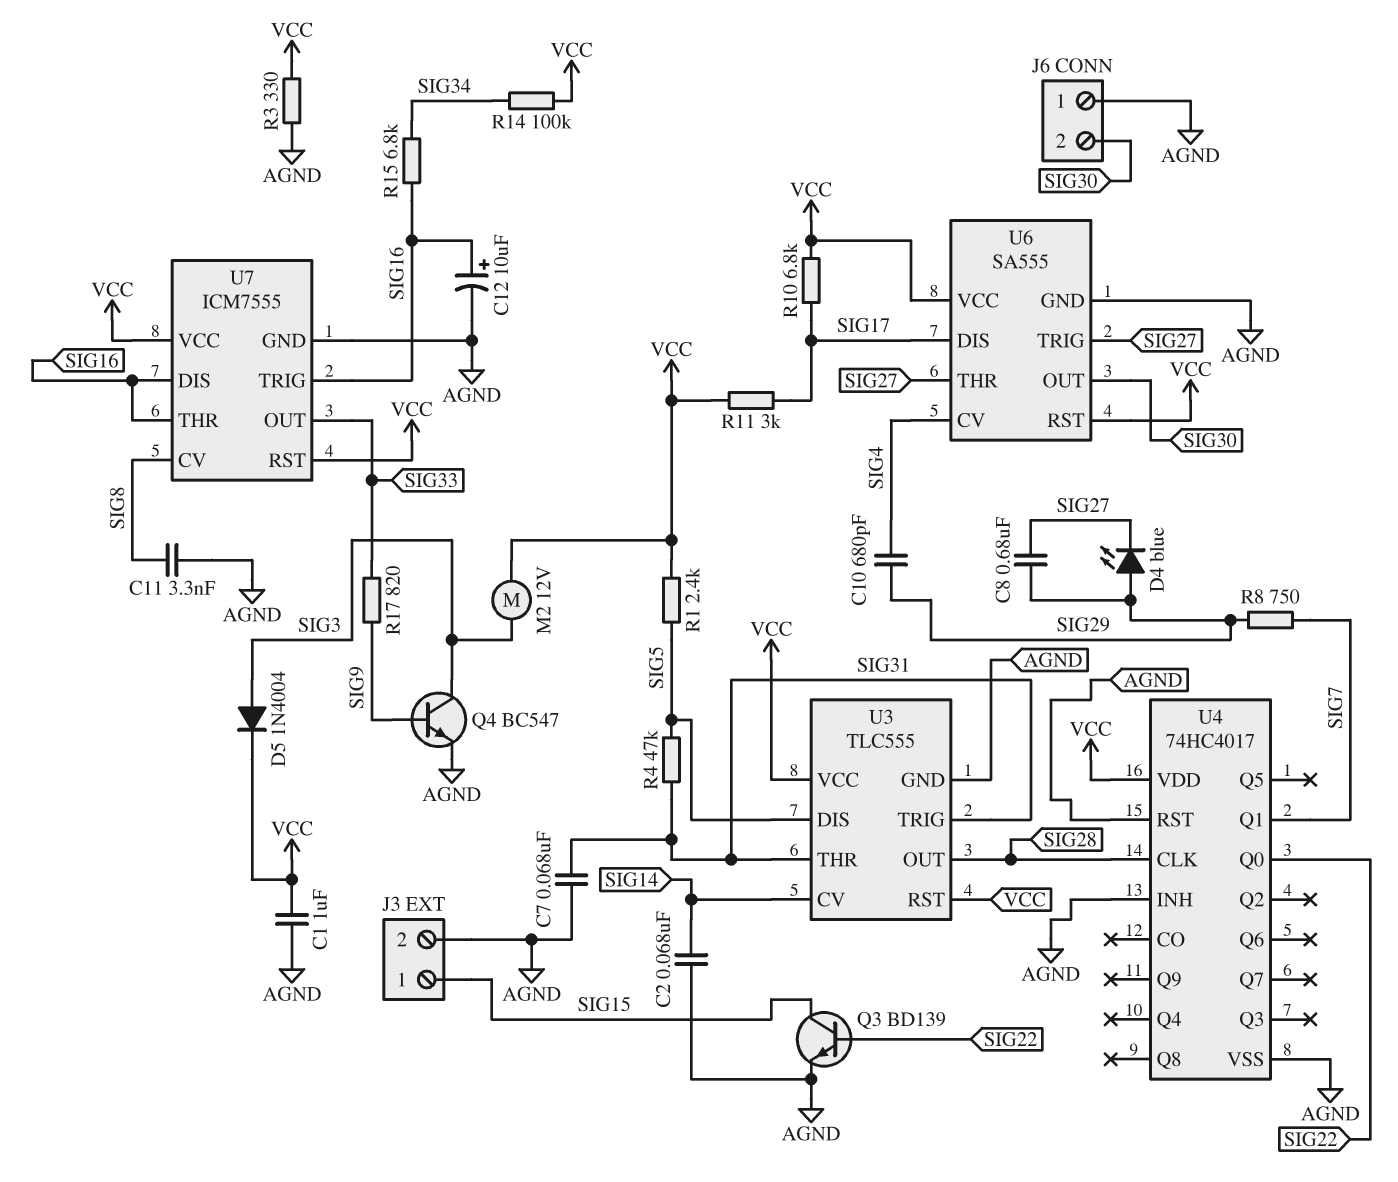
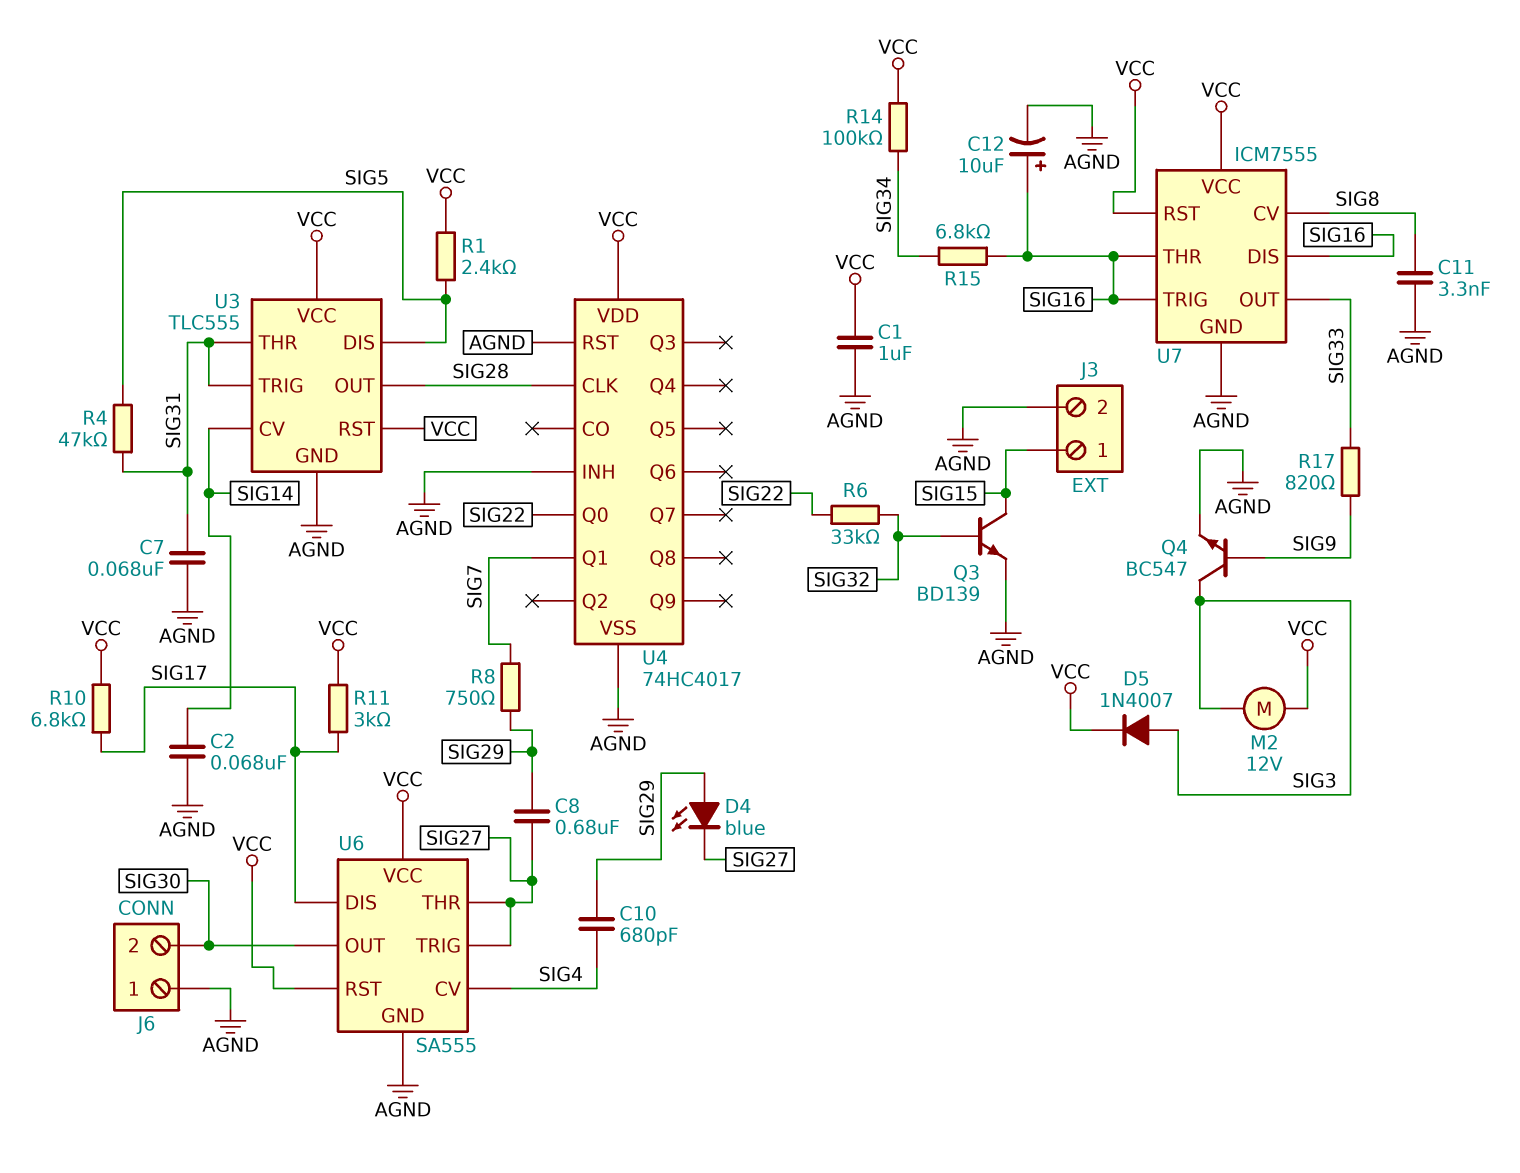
D5: diode 1N4004 (A SIG3, K VCC) -> diode 1N4007 (A SIG3, K VCC)
Q3: NPN BD139 (B SIG22, C SIG15, E AGND) -> NPN BD139 (B SIG32, C SIG15, E AGND)
R3: 330 (AGND, VCC) -> none
R6: none -> 33k (SIG22, SIG32)

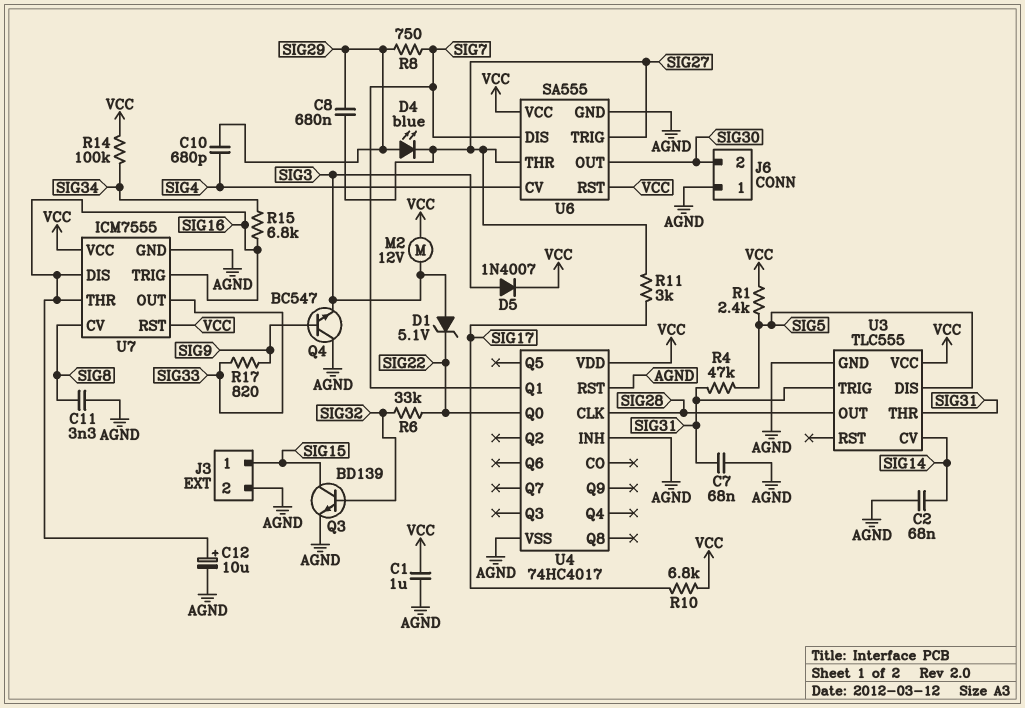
D1: none -> zener 5.1V (A SIG3, K SIG22)
Q4: NPN BC547 (B SIG9, C SIG3, E AGND) -> NPN BC547 (B SIG9, C AGND, E SIG3)
R11: 3k (SIG17, VCC) -> 3k (SIG17, SIG27)
U3 pin RST: VCC -> none
U6 pin DIS: SIG17 -> SIG7

